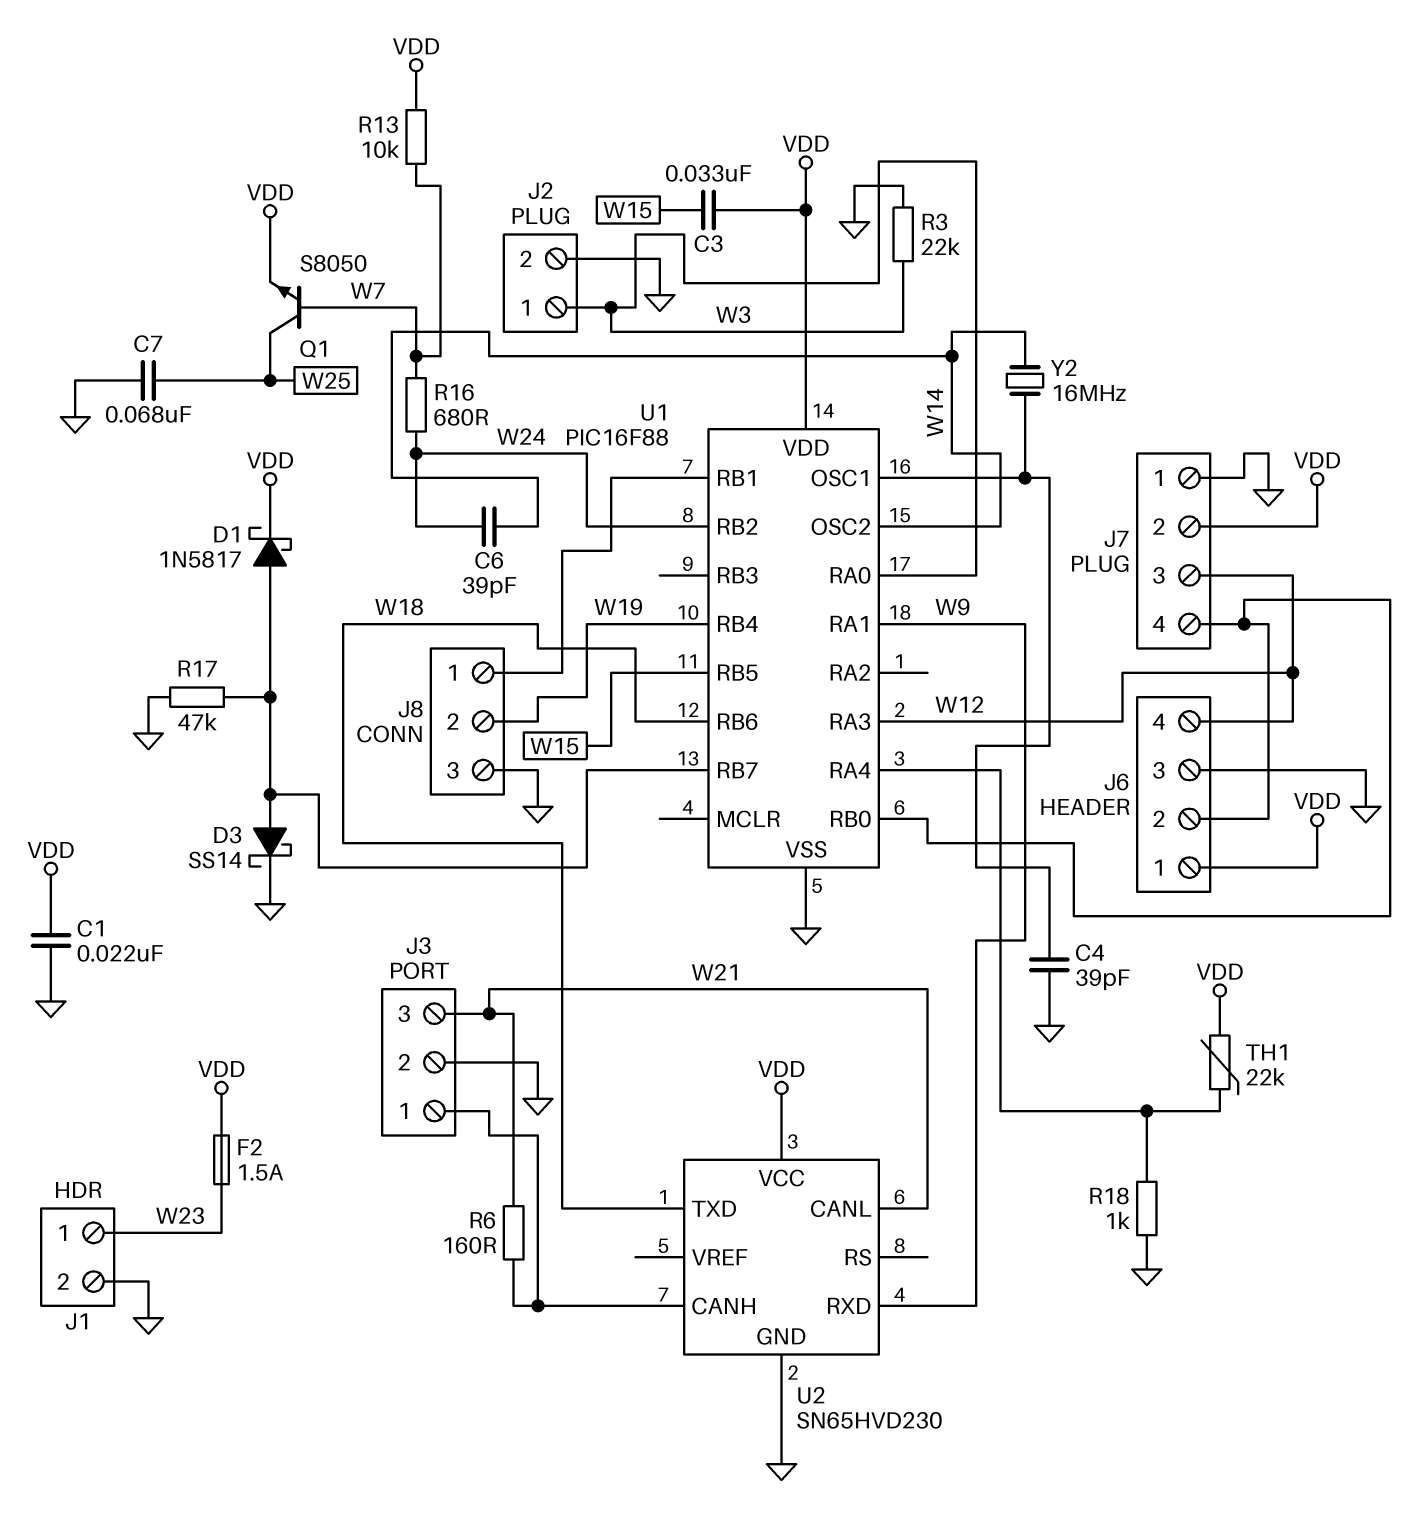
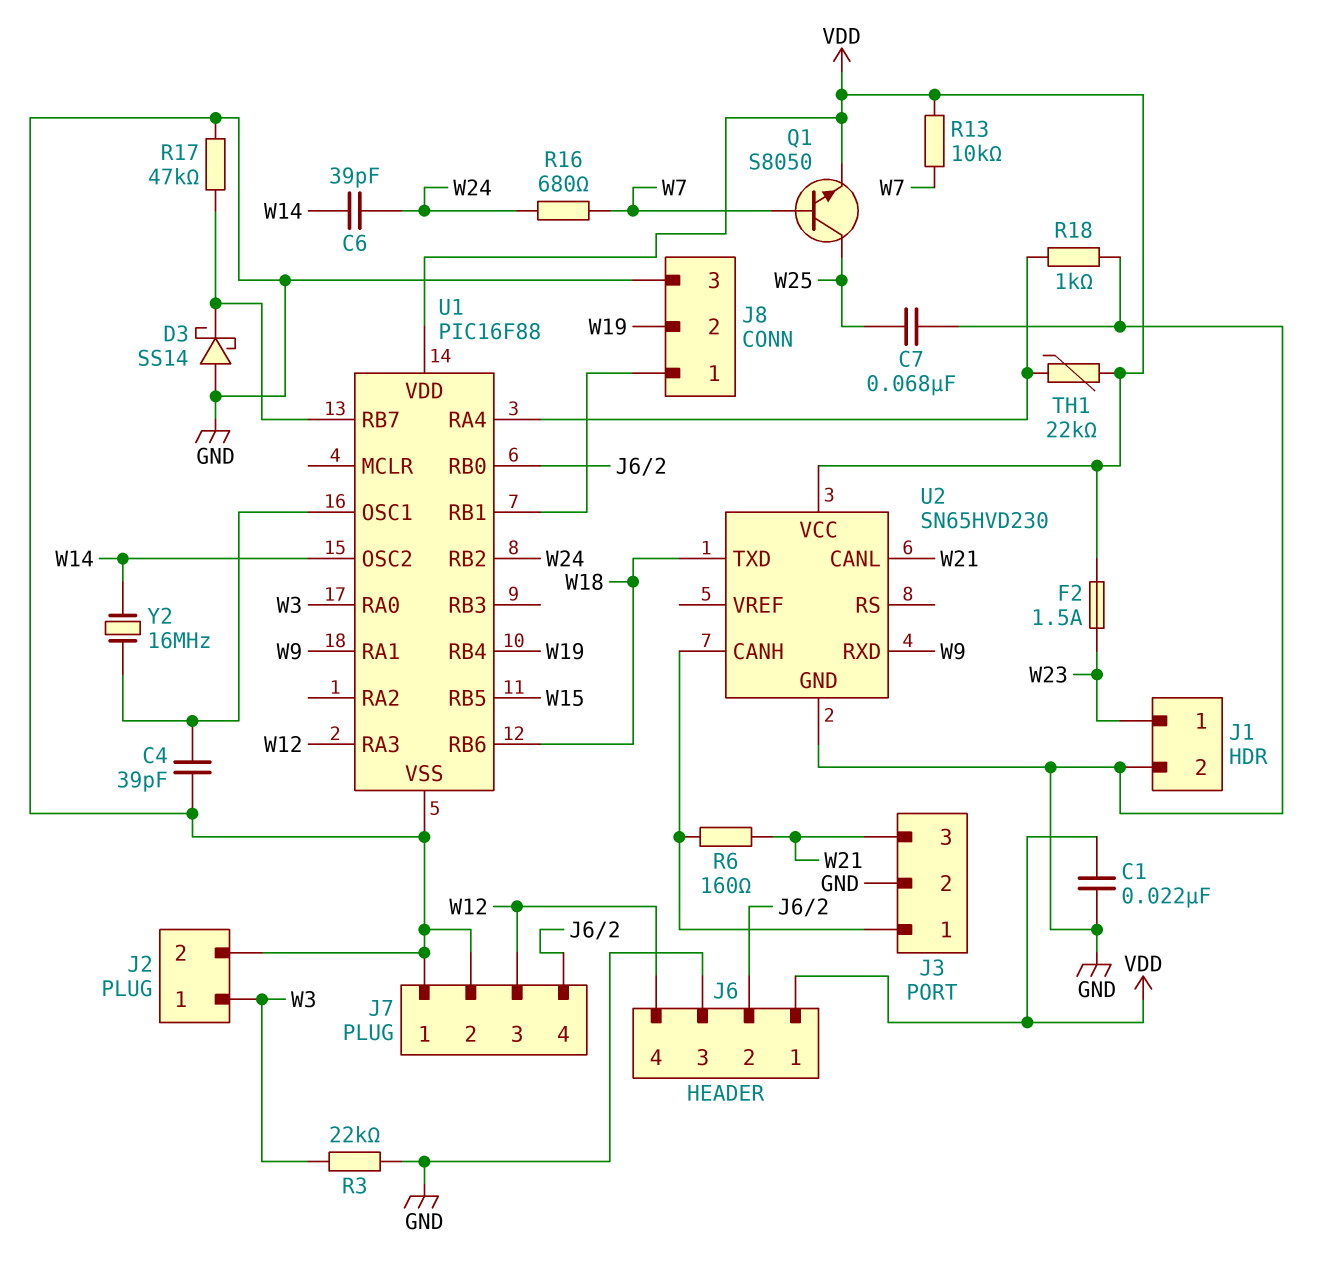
C3: 33nF (VDD, W15) -> none
D1: schottky 1N5817 (A U1/RB7, K VDD) -> none
D3: schottky SS14 (A U1/RB7, K GND) -> schottky SS14 (A GND, K U1/RB7)
J7 pin 2: VDD -> GND

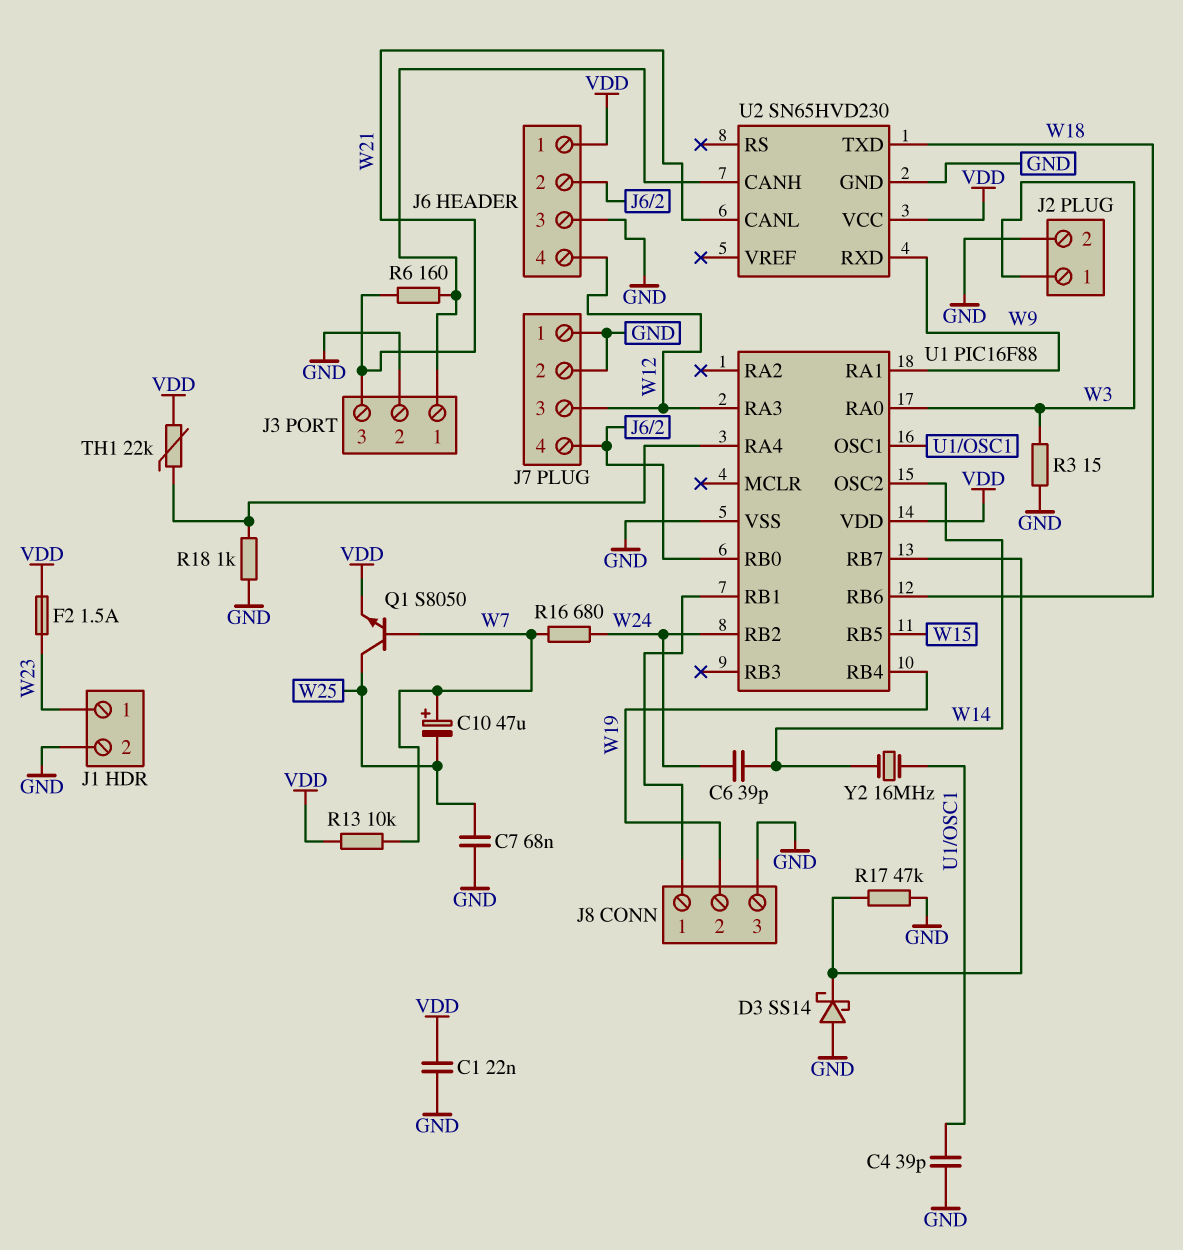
C10: none -> 47uF (plus W7, minus W25)
R3: 22k (GND, W3) -> 15 (GND, W3)

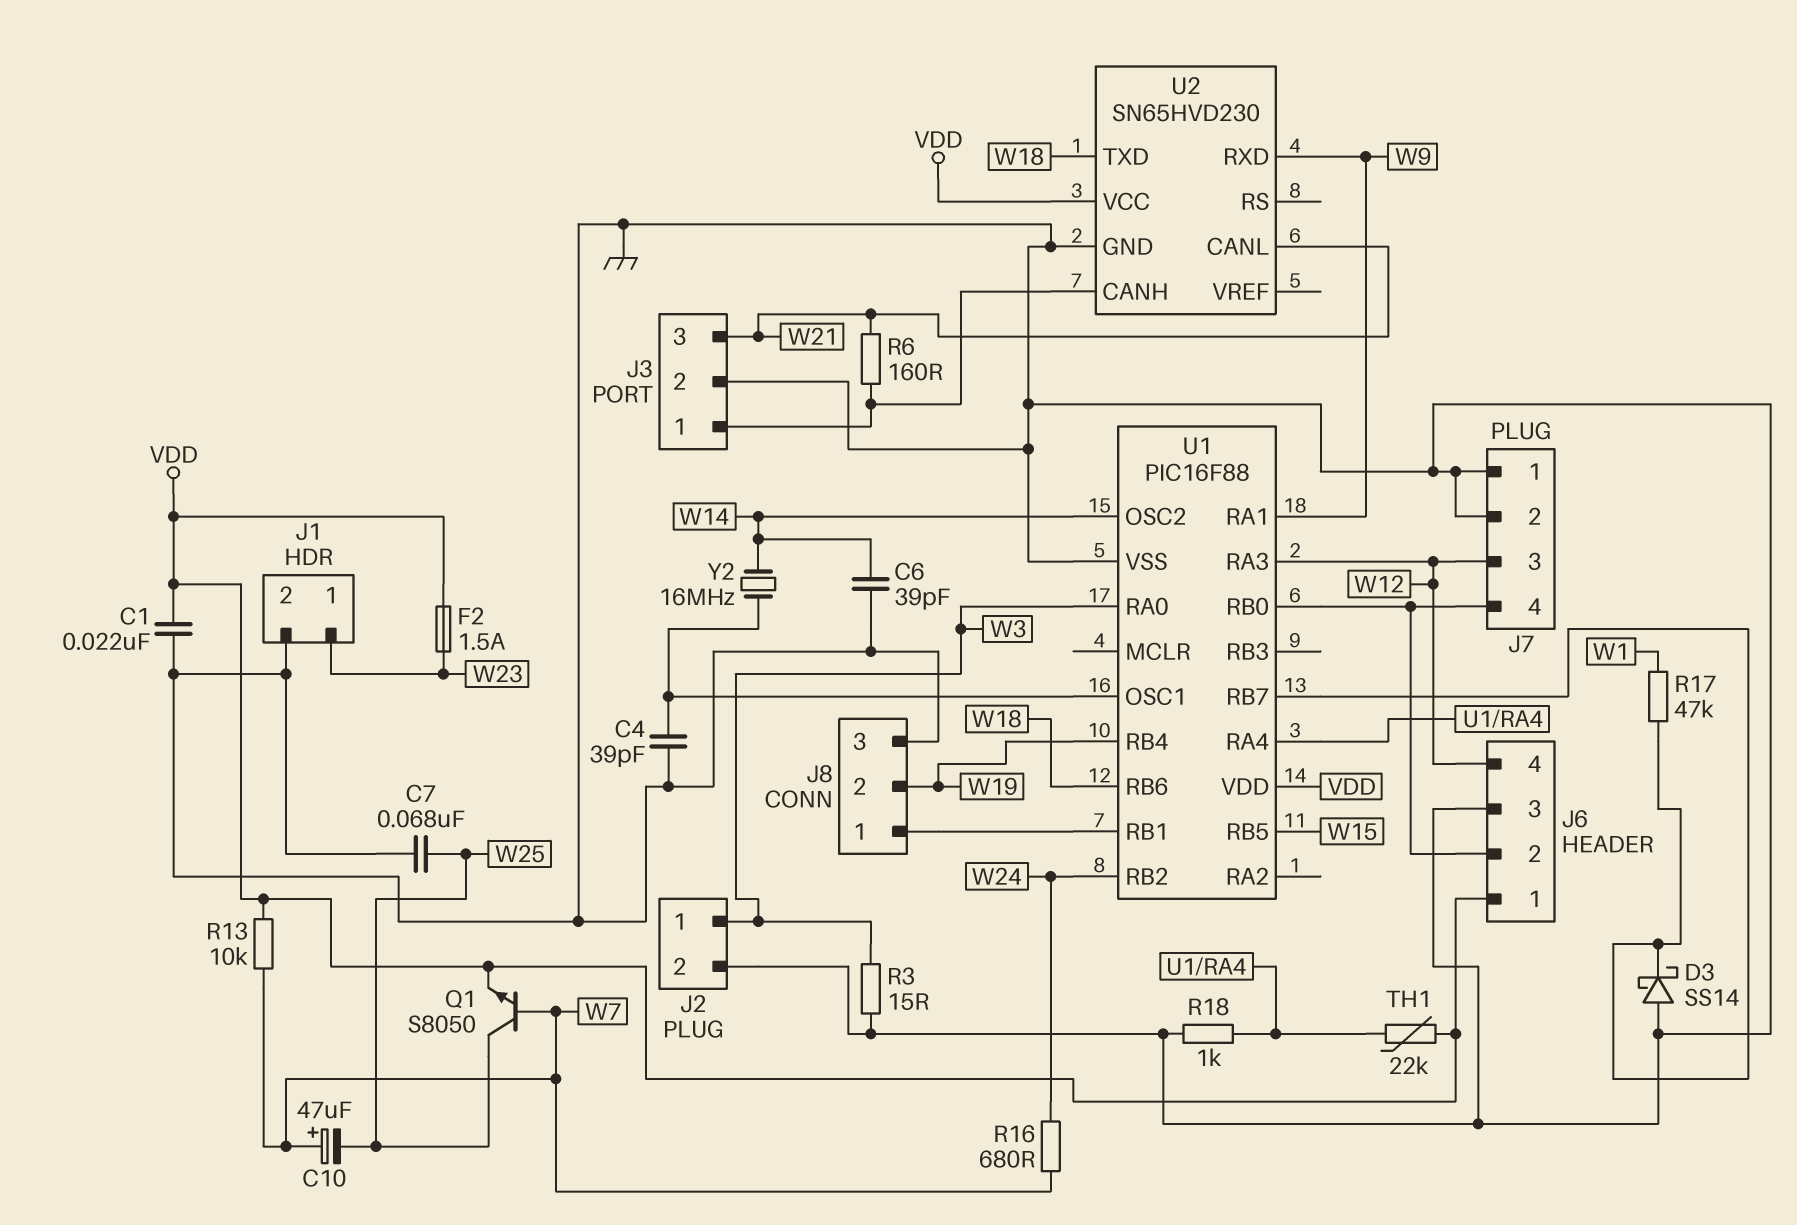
C6: 39pF (W14, W24) -> 39pF (GND, W14)
R17: 47k (GND, U1/RB7) -> 47k (U1/RB7, W1)

